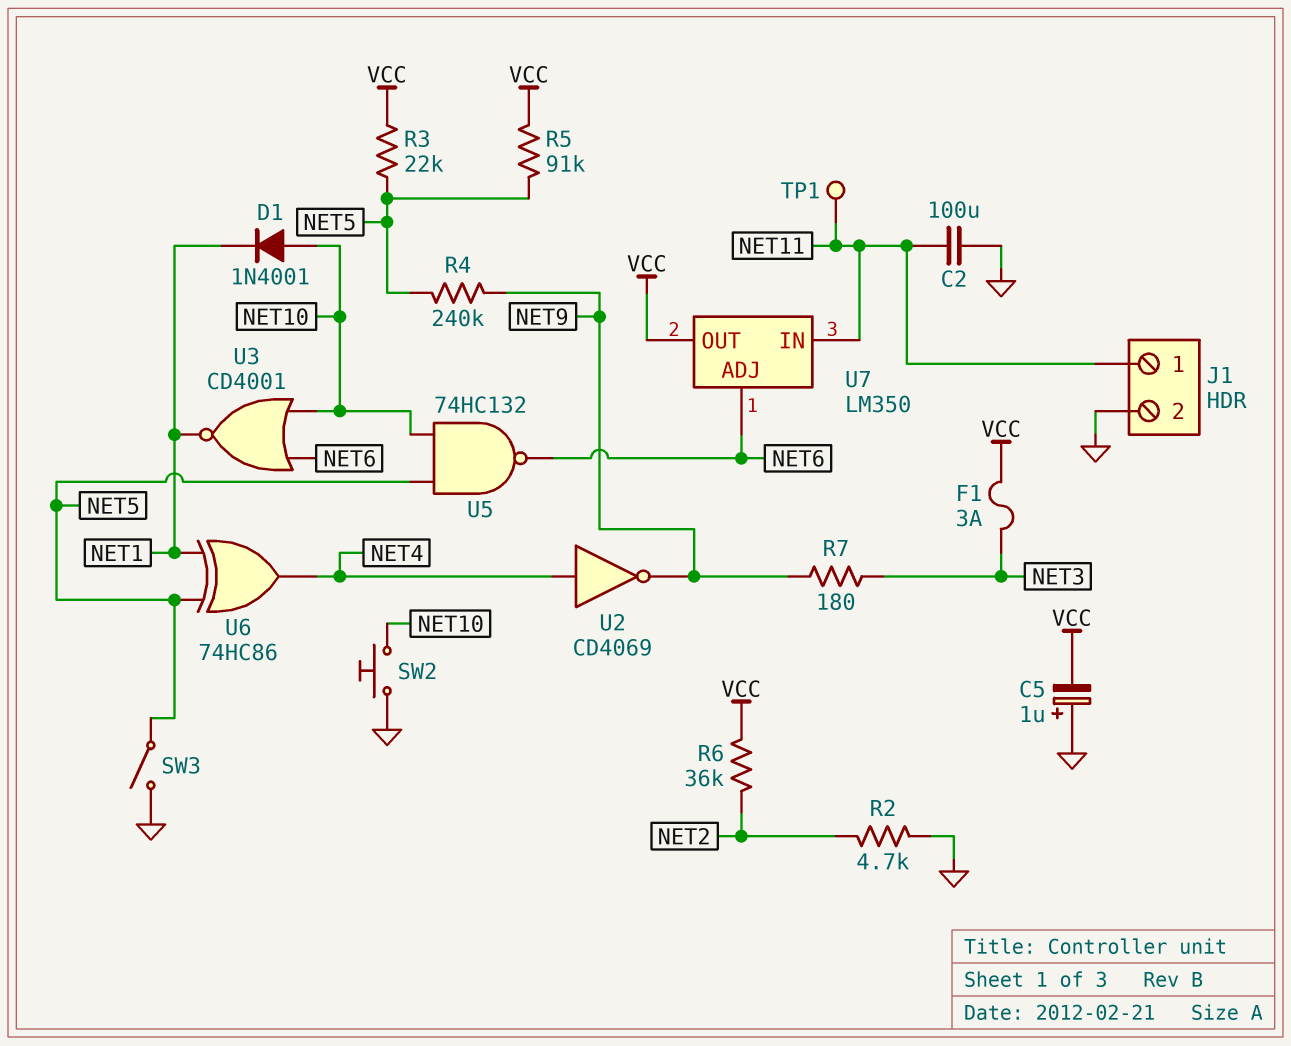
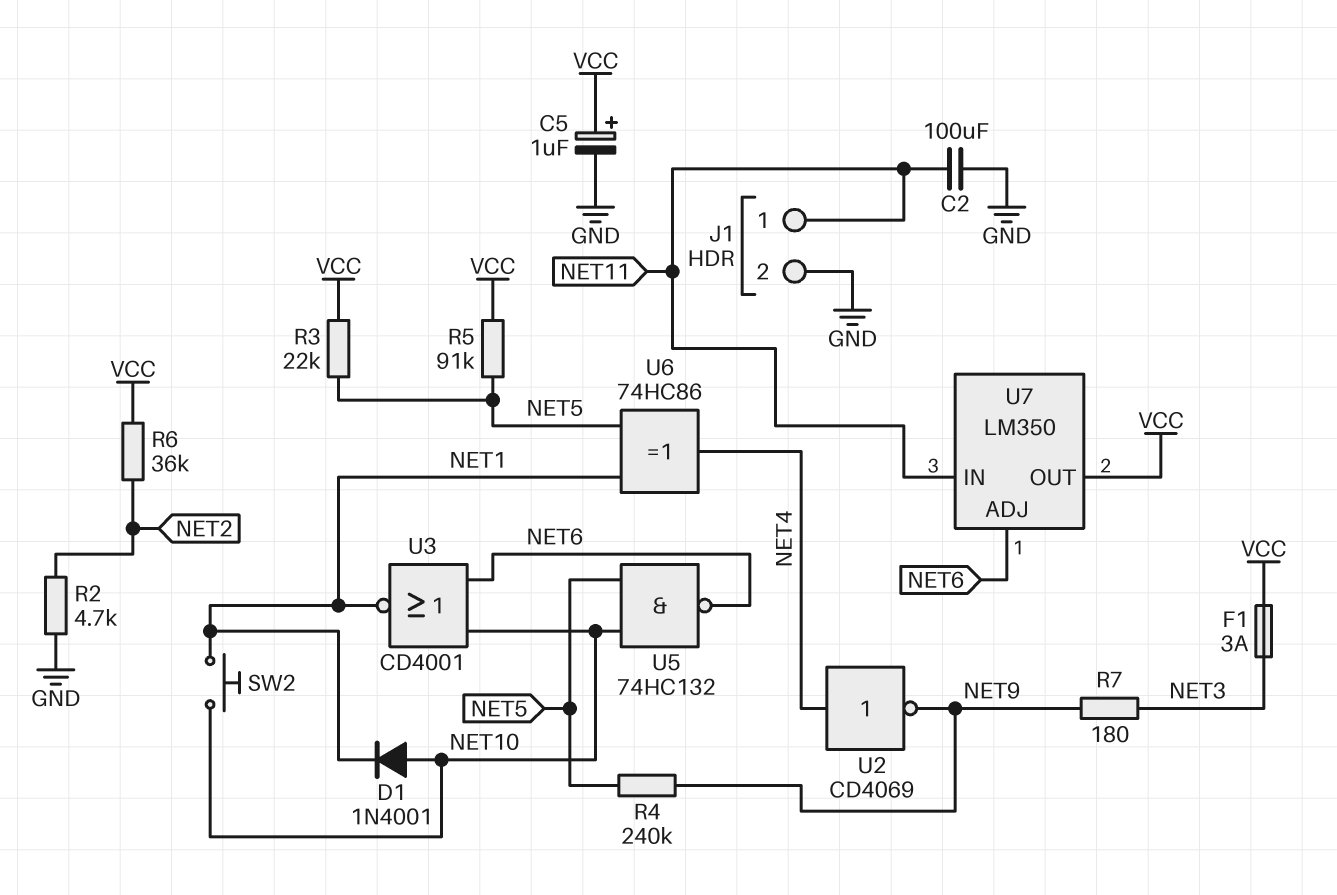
C5: 1uF (plus GND, minus VCC) -> 1uF (plus VCC, minus GND)
SW2: button (GND, NET10) -> button (NET1, NET10)
SW3: switch (GND, NET5) -> none
TP1: test point (NET11) -> none

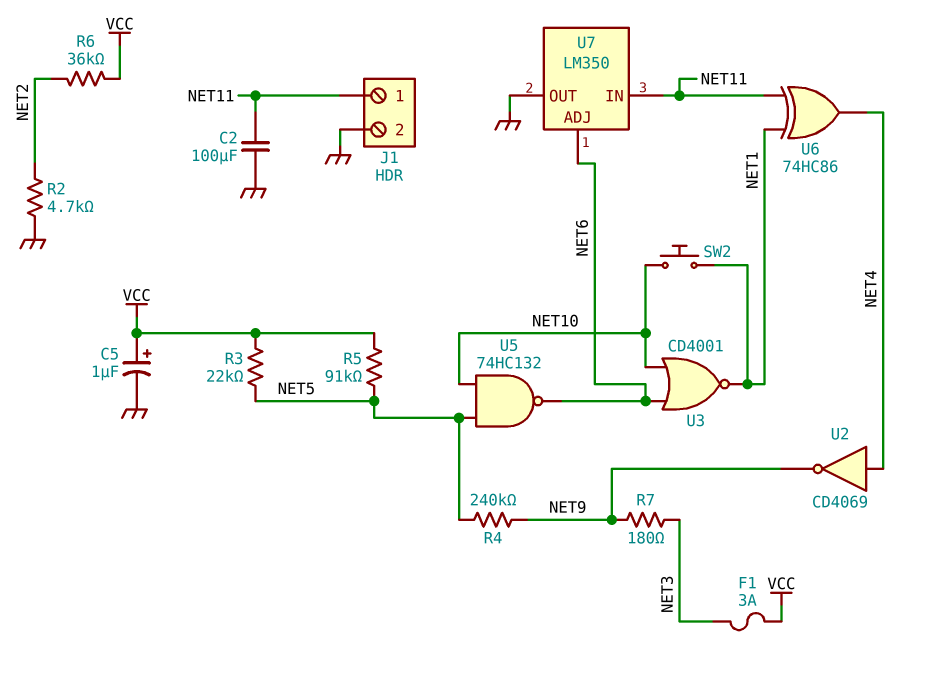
D1: diode 1N4001 (A NET10, K NET1) -> none
U6: XOR 74HC86 (in NET1, in NET5, out NET4) -> XOR 74HC86 (in NET1, in NET11, out NET4)
U7 pin OUT: VCC -> GND

